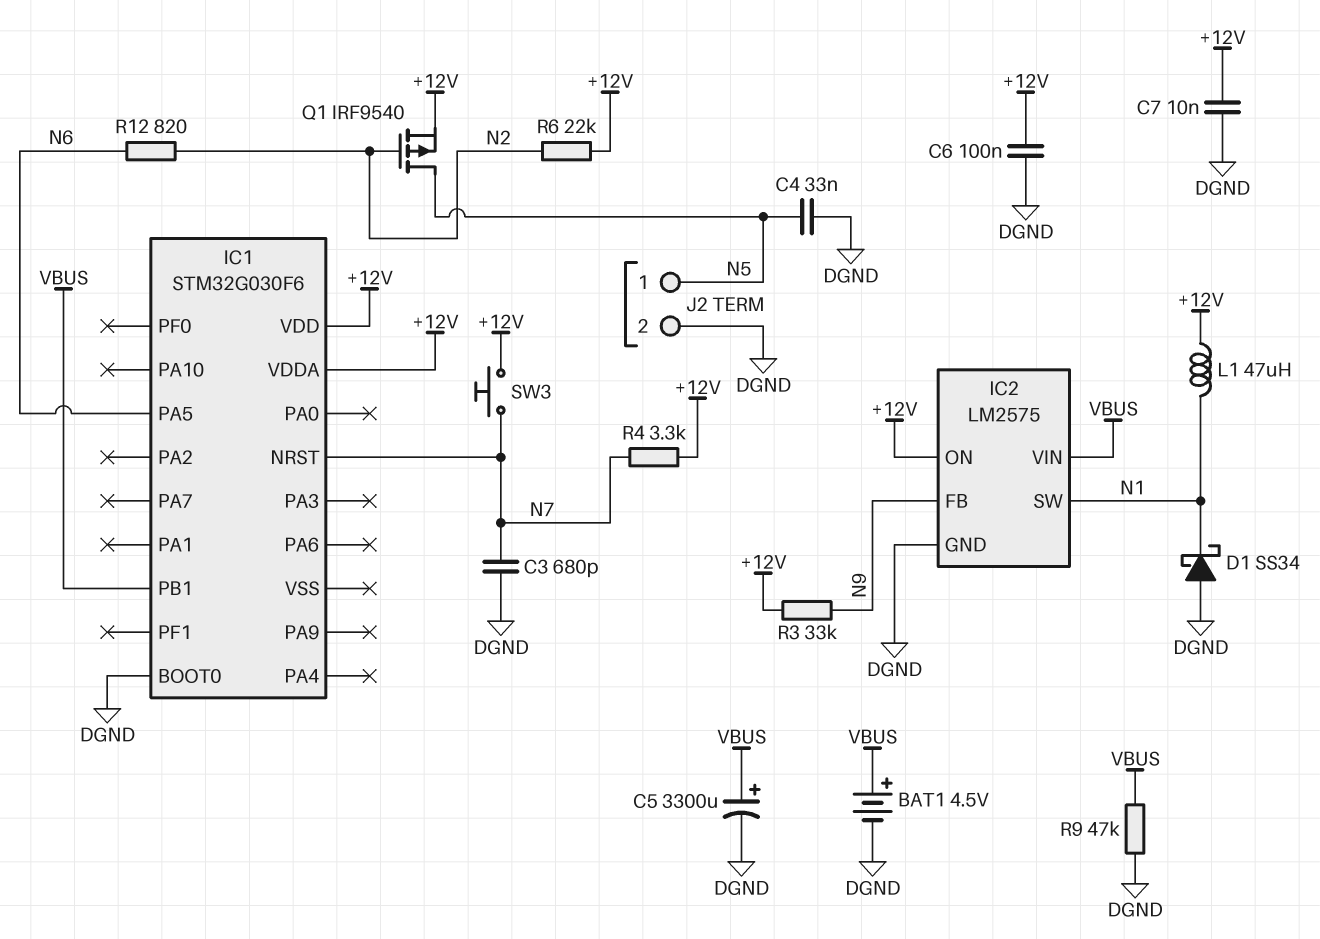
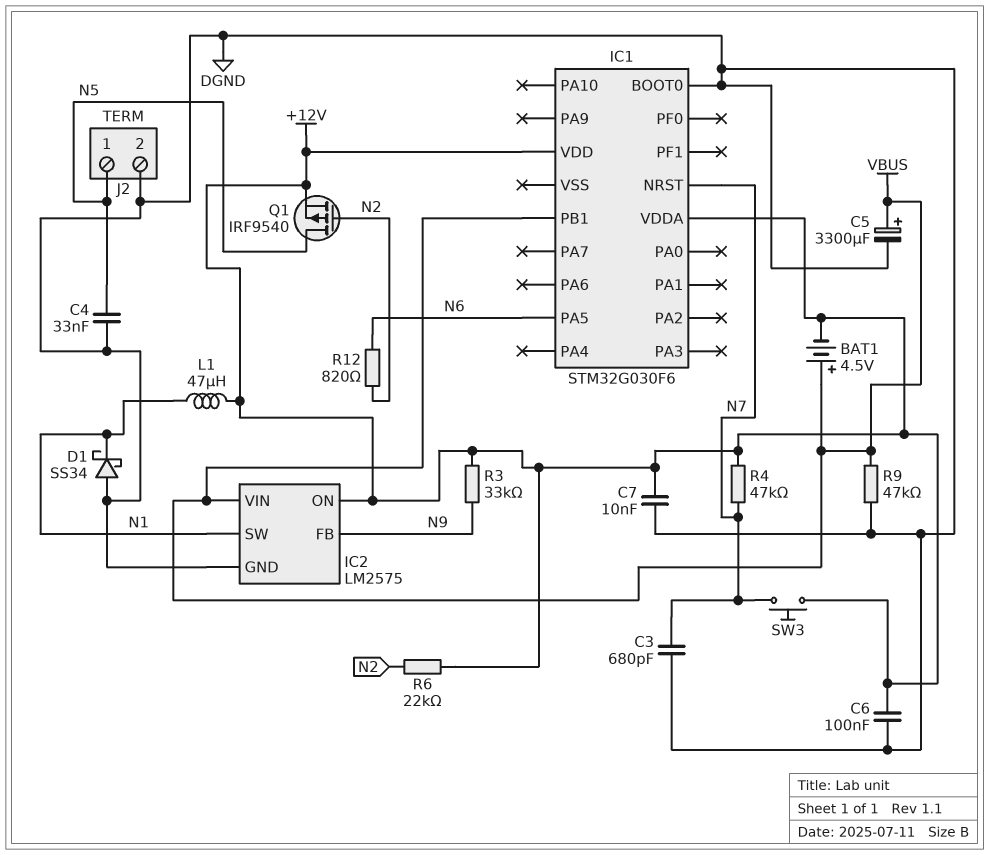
BAT1: 4.5V (plus VBUS, minus DGND) -> 4.5V (plus VBUS, minus +12V)
R4: 3.3k (+12V, N7) -> 47k (+12V, N7)

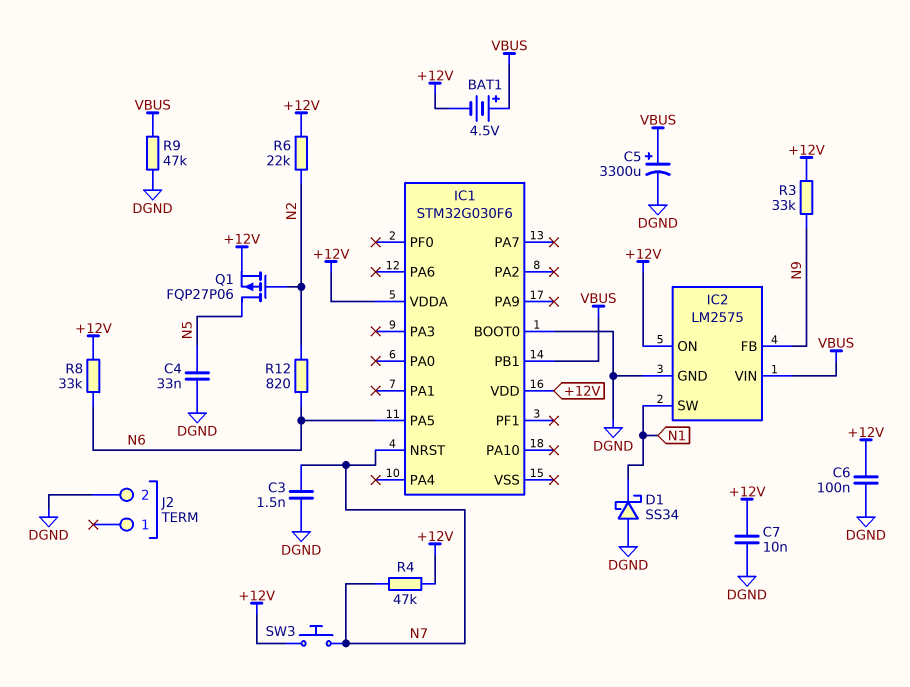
C3: 680pF (DGND, N7) -> 1.5nF (DGND, N7)
J2 pin 1: N5 -> none
L1: 47uH (+12V, N1) -> none
Q1: PMOS IRF9540 (G N2, D N5, S +12V) -> PMOS FQP27P06 (G N2, D N5, S +12V)
R8: none -> 33k (+12V, N6)

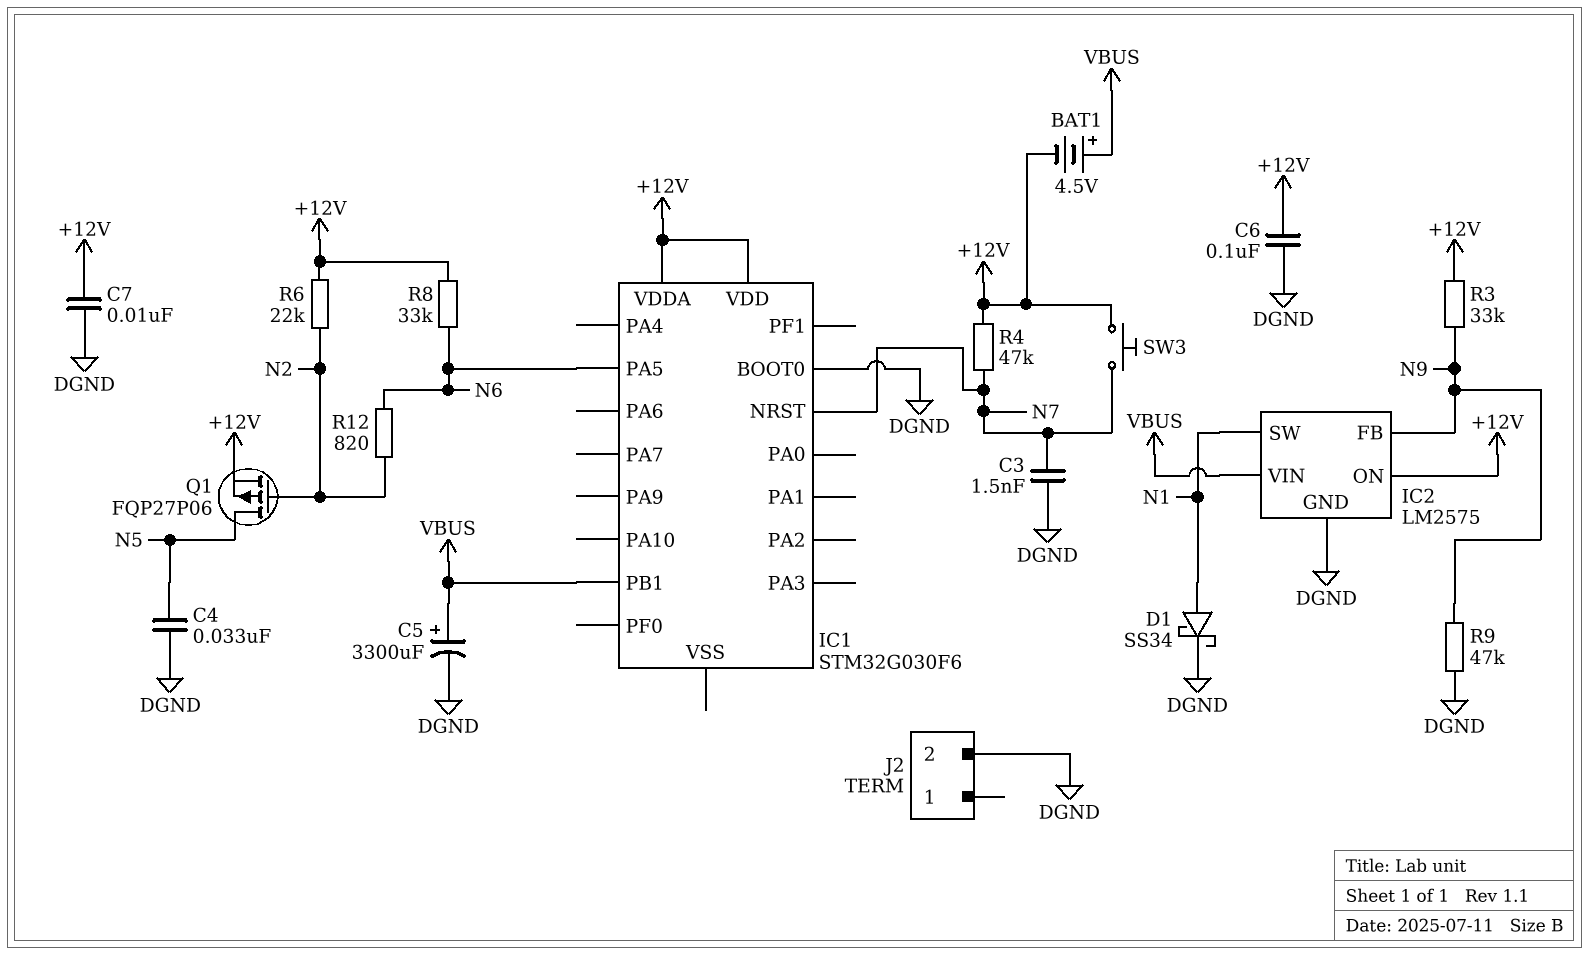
D1: schottky SS34 (A DGND, K N1) -> schottky SS34 (A N1, K DGND)
R9: 47k (DGND, VBUS) -> 47k (DGND, N9)

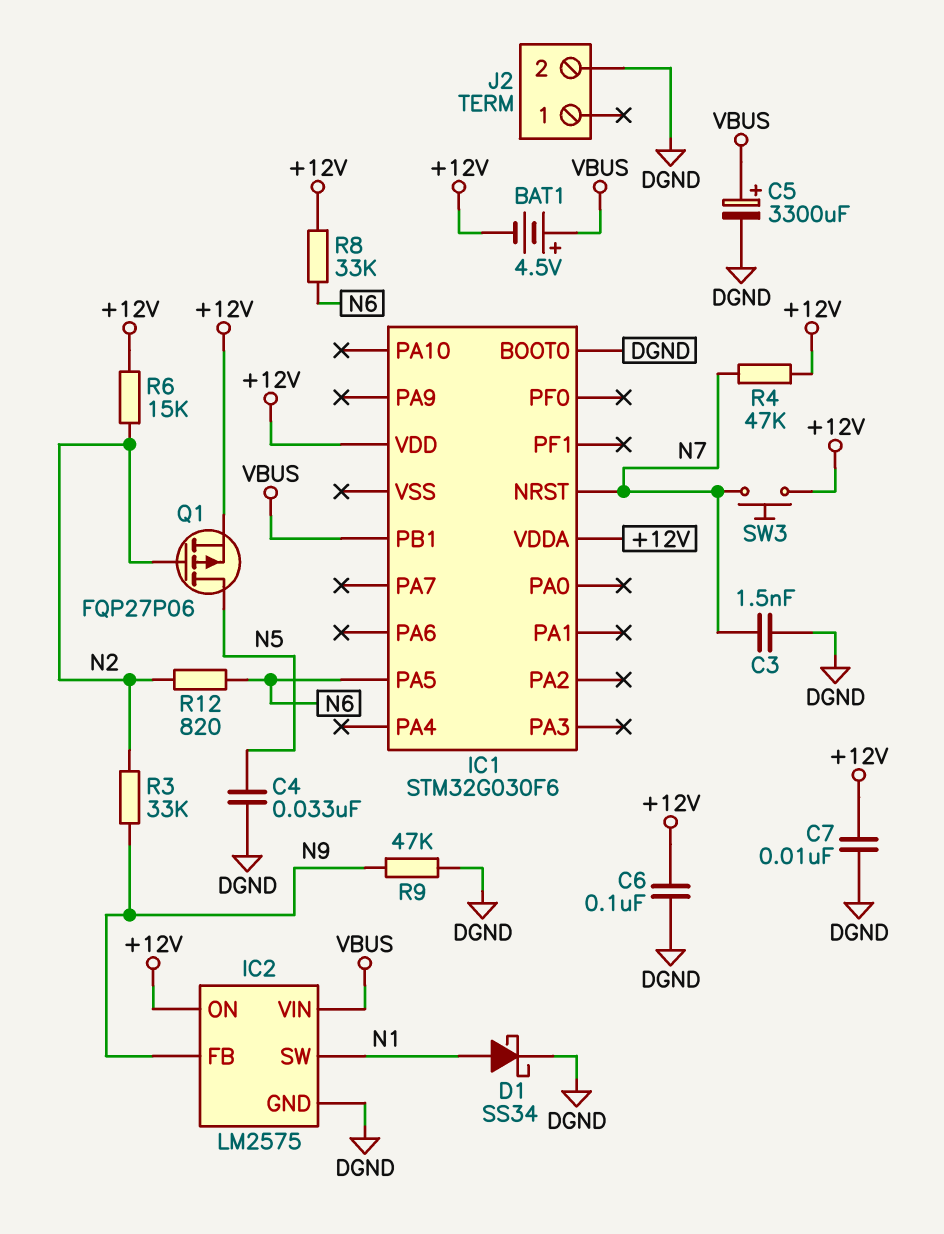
R3: 33k (+12V, N9) -> 33k (N2, N9)
R6: 22k (+12V, N2) -> 15k (+12V, N2)

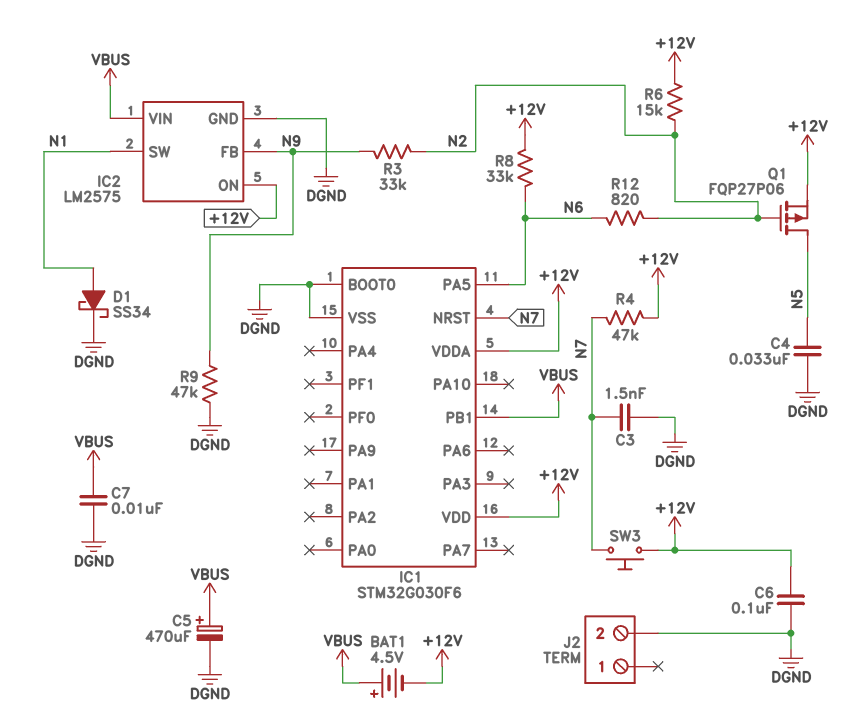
C5: 3300uF (plus VBUS, minus DGND) -> 470uF (plus VBUS, minus DGND)
C7: 10nF (+12V, DGND) -> 10nF (DGND, VBUS)
IC1 pin VSS: none -> DGND

